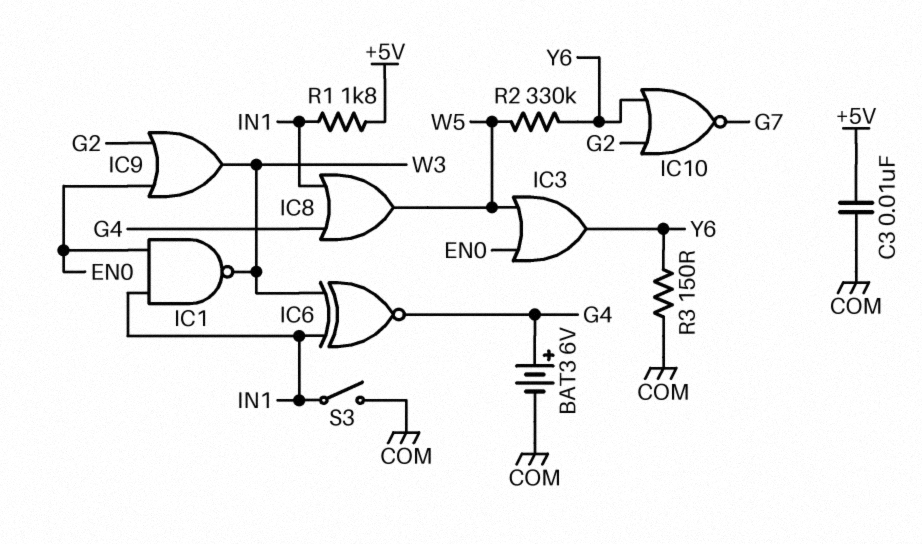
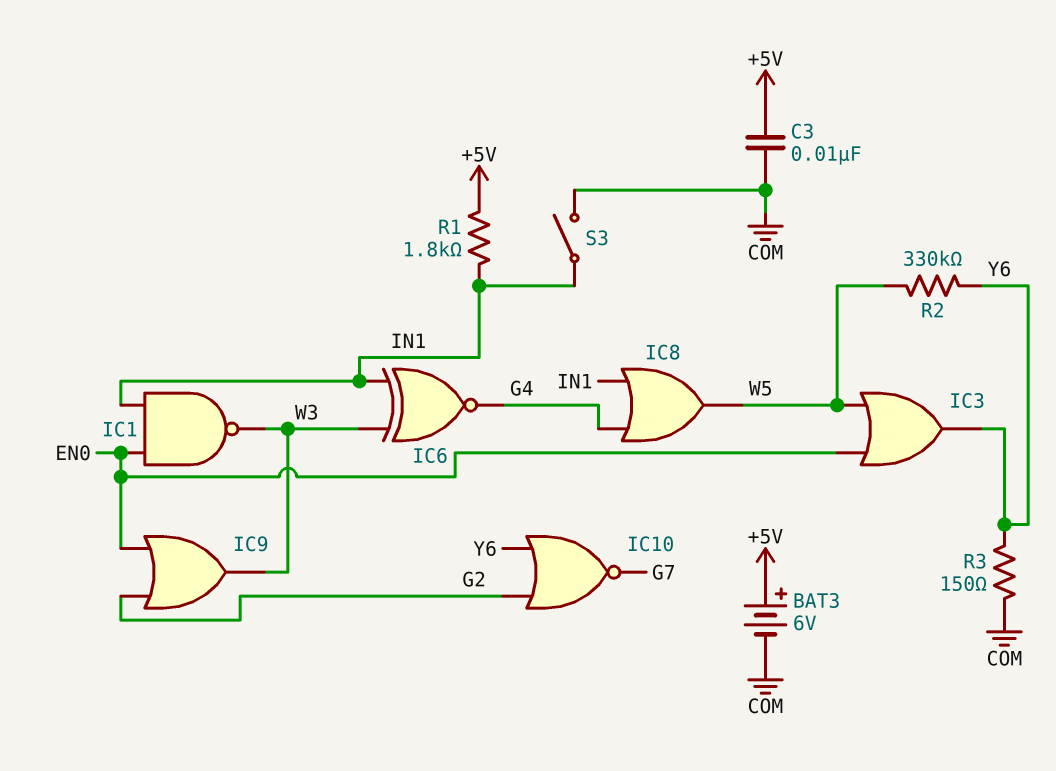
BAT3: 6V (plus G4, minus COM) -> 6V (plus +5V, minus COM)

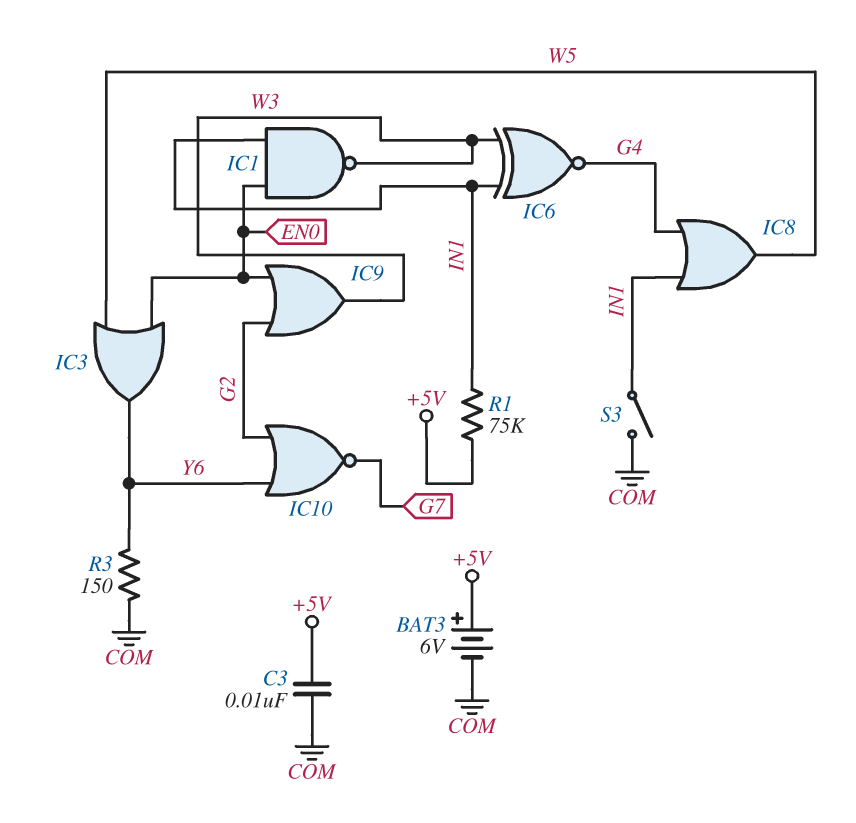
R1: 1.8k (+5V, IN1) -> 75k (+5V, IN1)
R2: 330k (W5, Y6) -> none

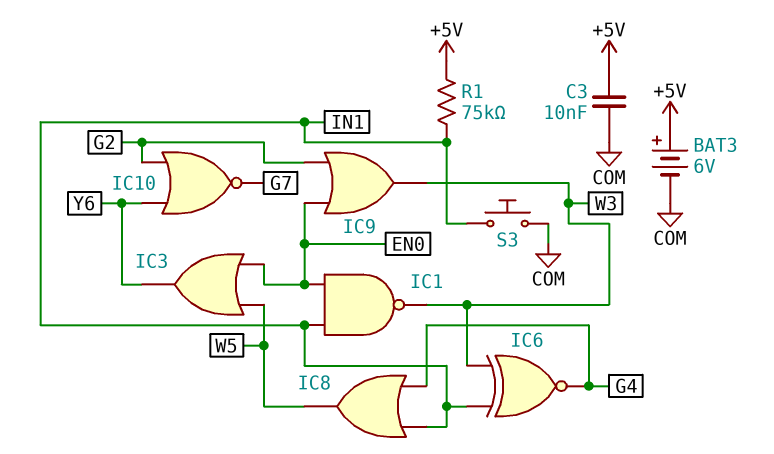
R3: 150 (COM, Y6) -> none
S3: switch (COM, IN1) -> button (COM, IN1)

